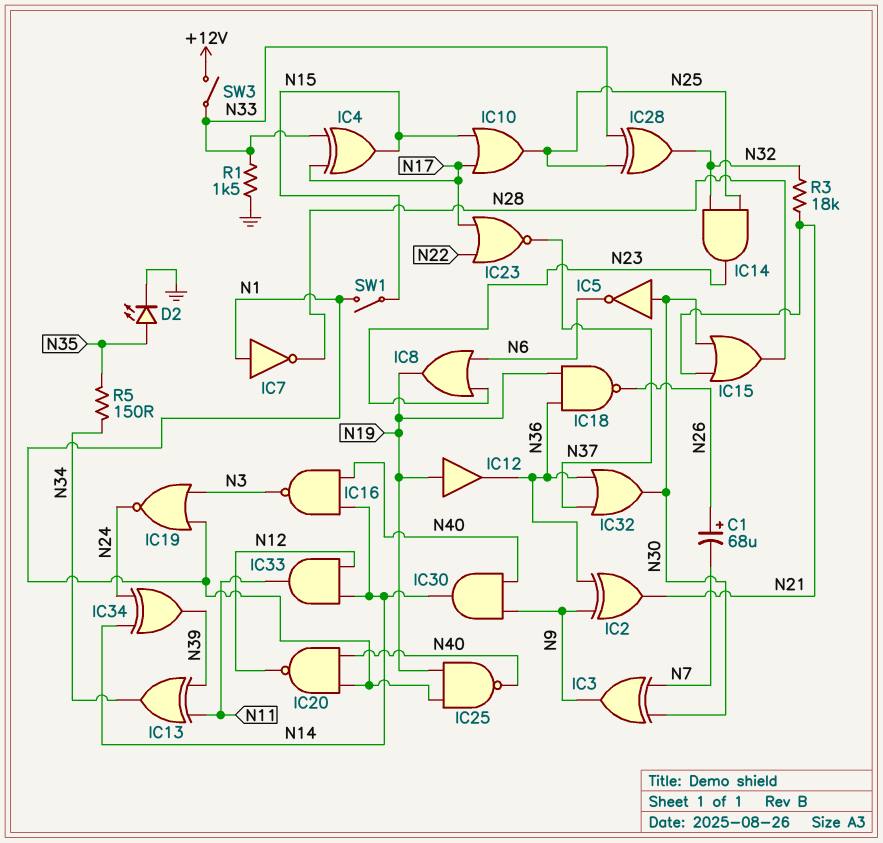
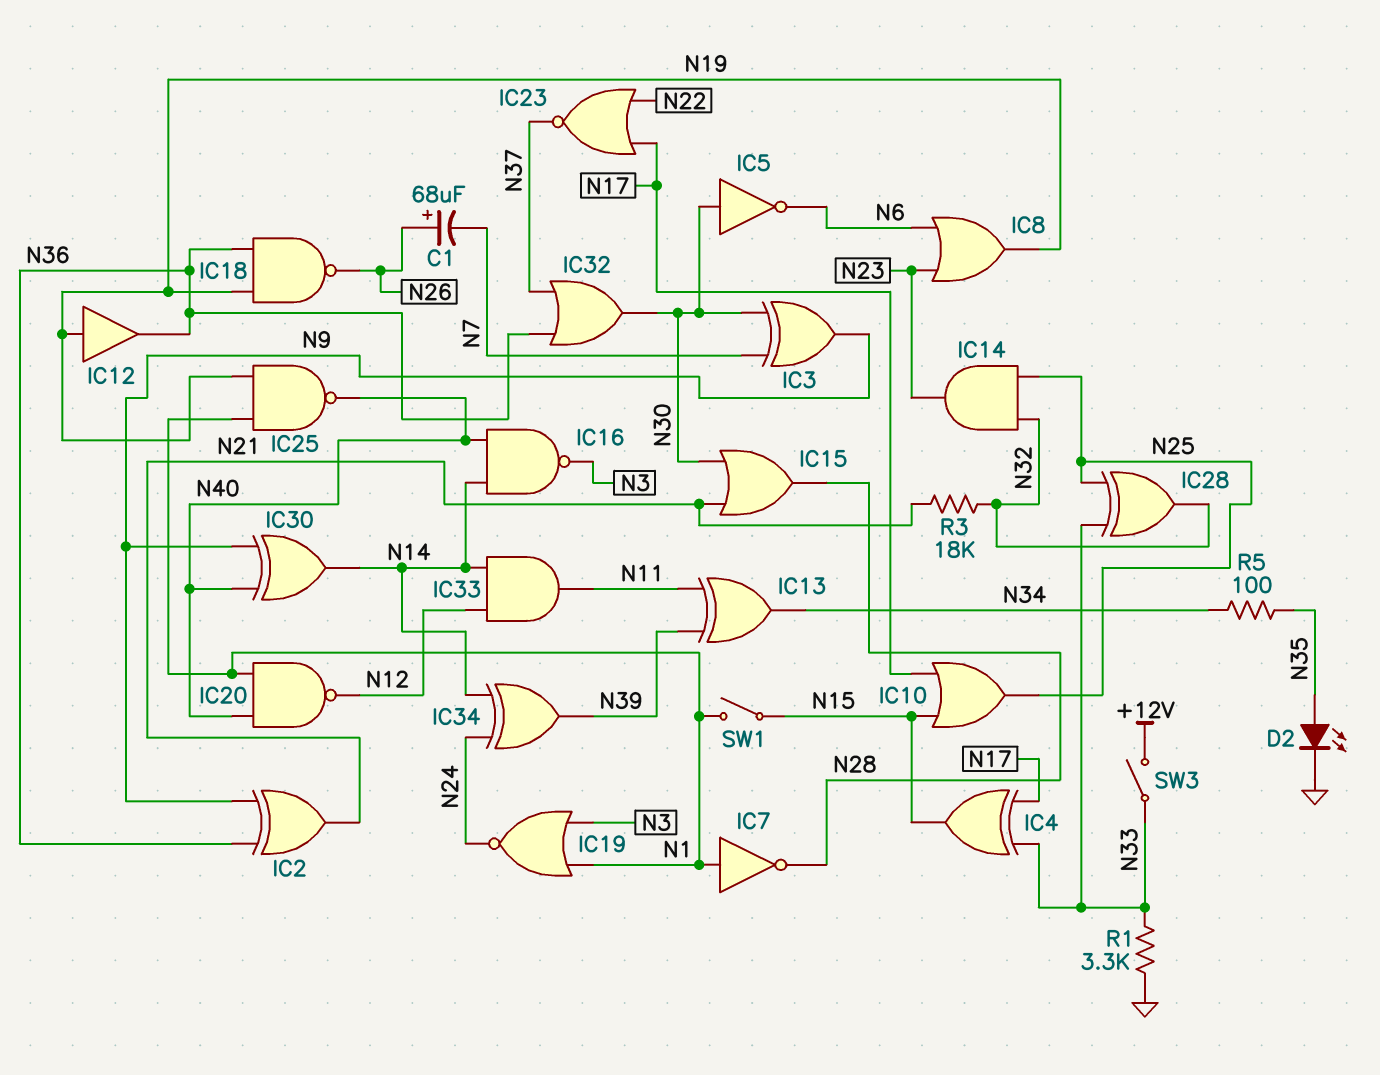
IC30: AND (in N9, in N40, out N14) -> XOR (in N9, in N40, out N14)
R1: 1.5k (GND, N33) -> 3.3k (GND, N33)
R5: 150 (N34, N35) -> 100 (N34, N35)

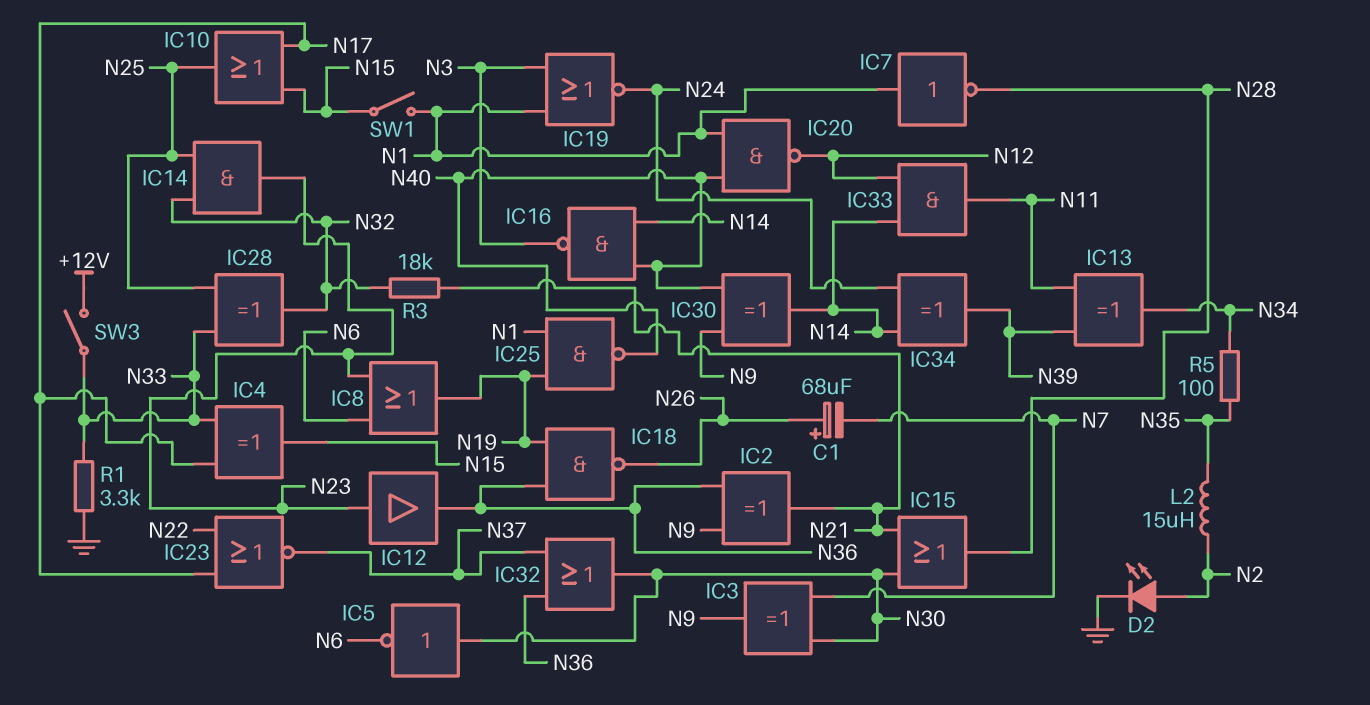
D2: LED (A N35, K GND) -> LED (A N2, K GND)
IC12: buffer (in N19, out N36) -> buffer (in N23, out N36)
L2: none -> 15uH (N2, N35)

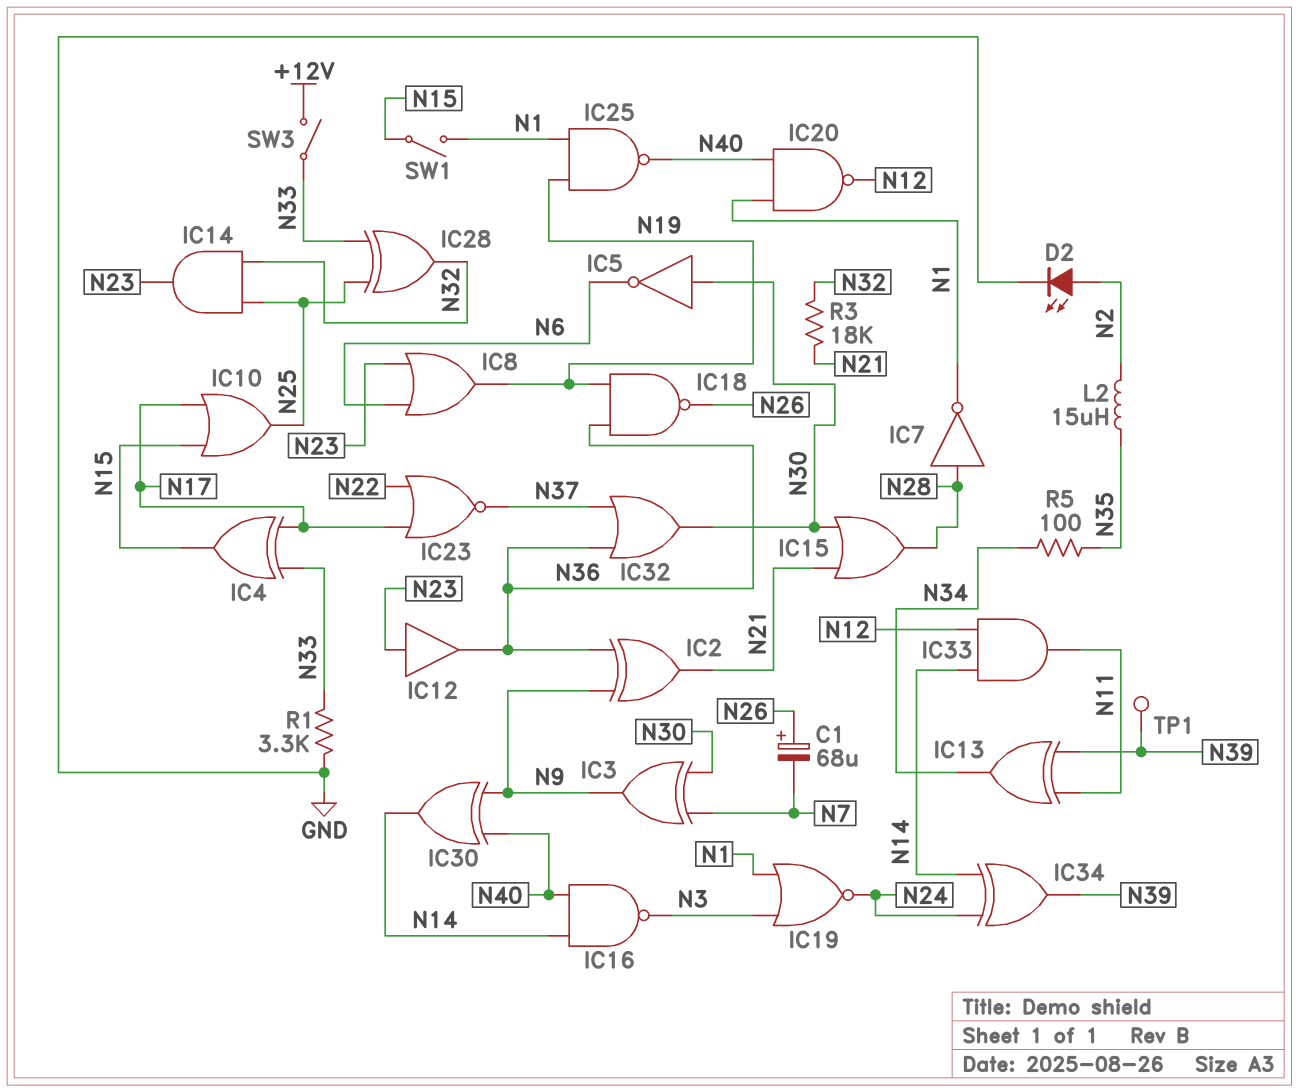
IC7: NOT (in N1, out N28) -> NOT (in N28, out N1)
TP1: none -> test point (N39)

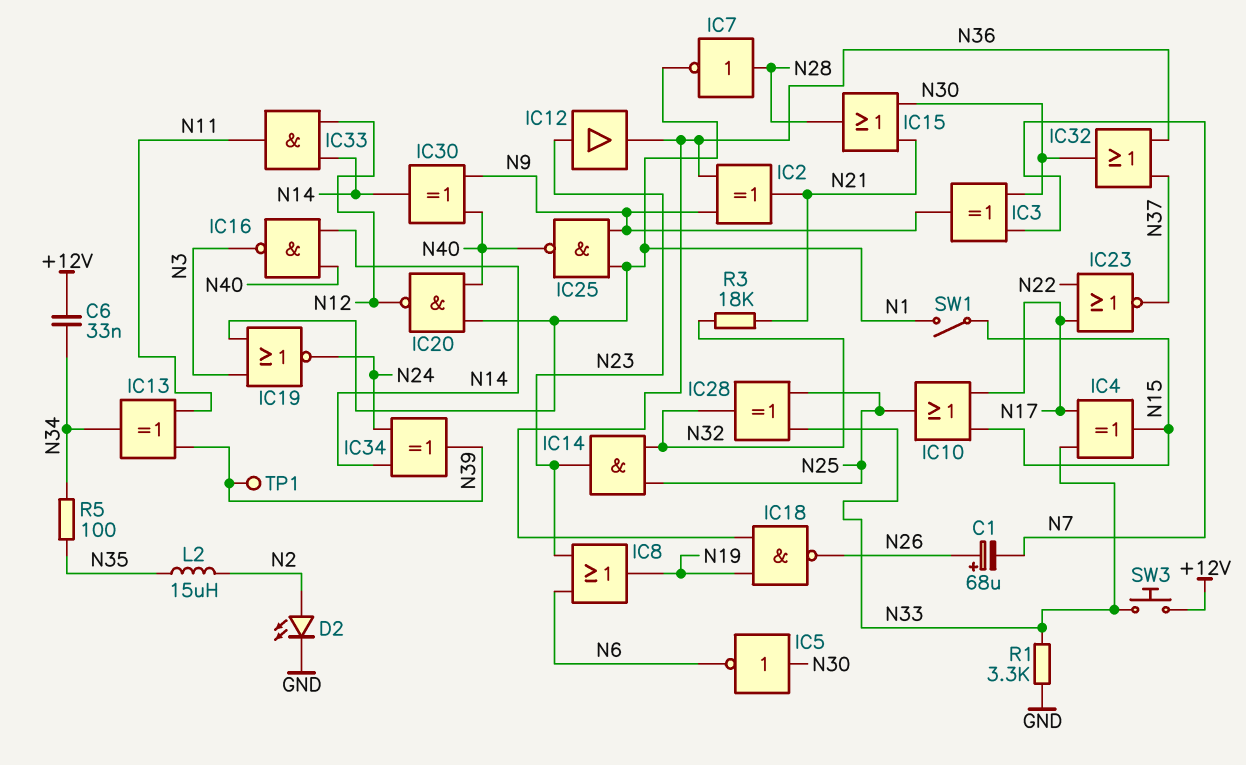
C6: none -> 33nF (+12V, N34)
IC25: NAND (in N1, in N19, out N40) -> NAND (in N1, in N9, out N40)
SW3: switch (+12V, N33) -> button (+12V, N33)

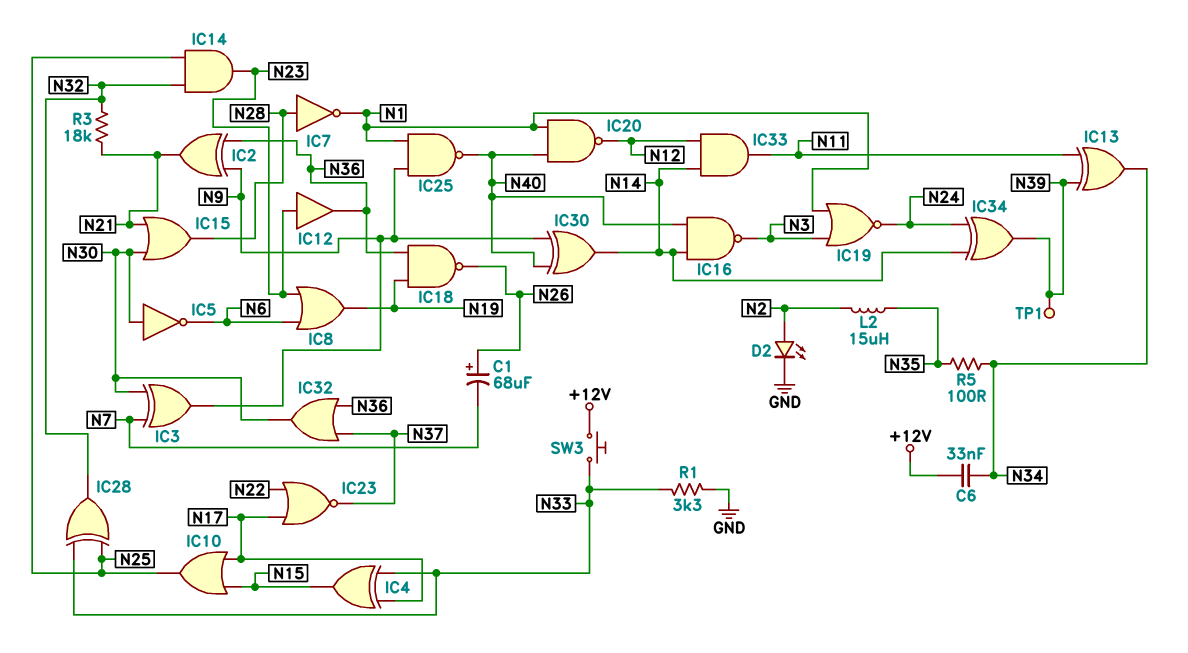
SW1: switch (N1, N15) -> none

